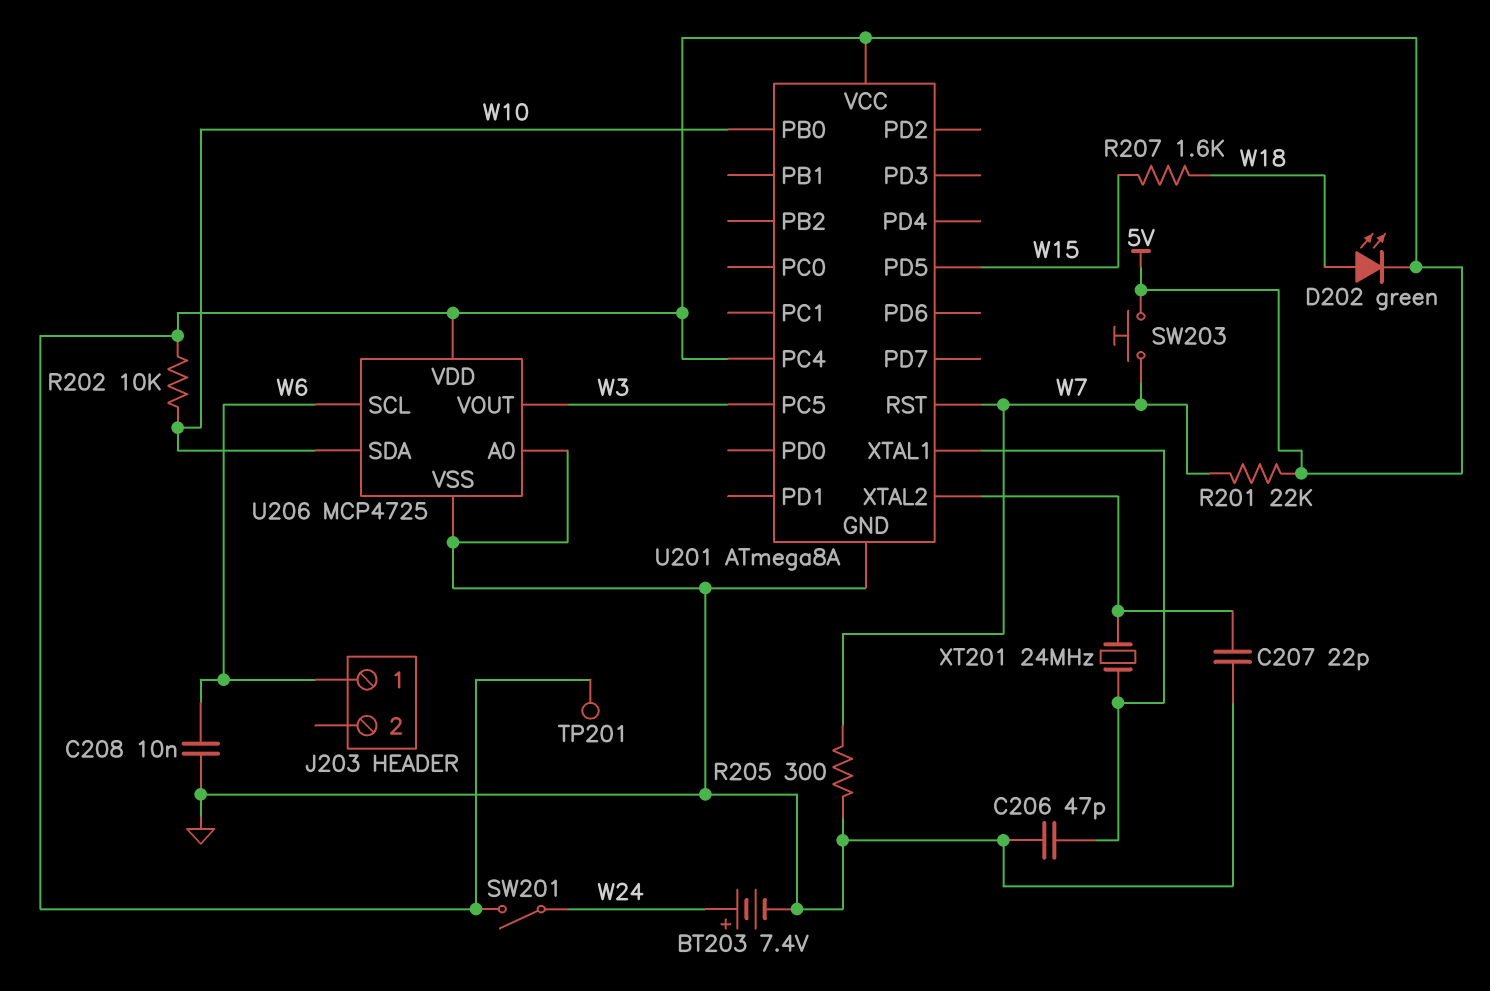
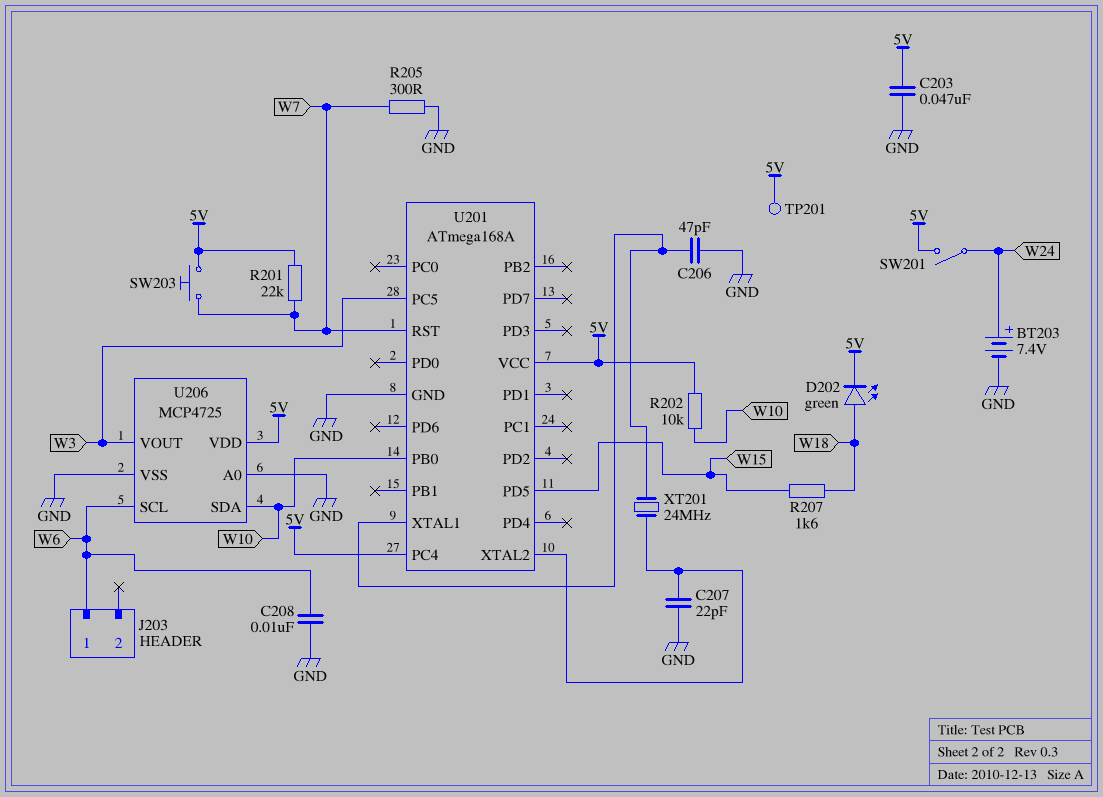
C203: none -> 47nF (5V, GND)
U201: ATmega8A -> ATmega168A

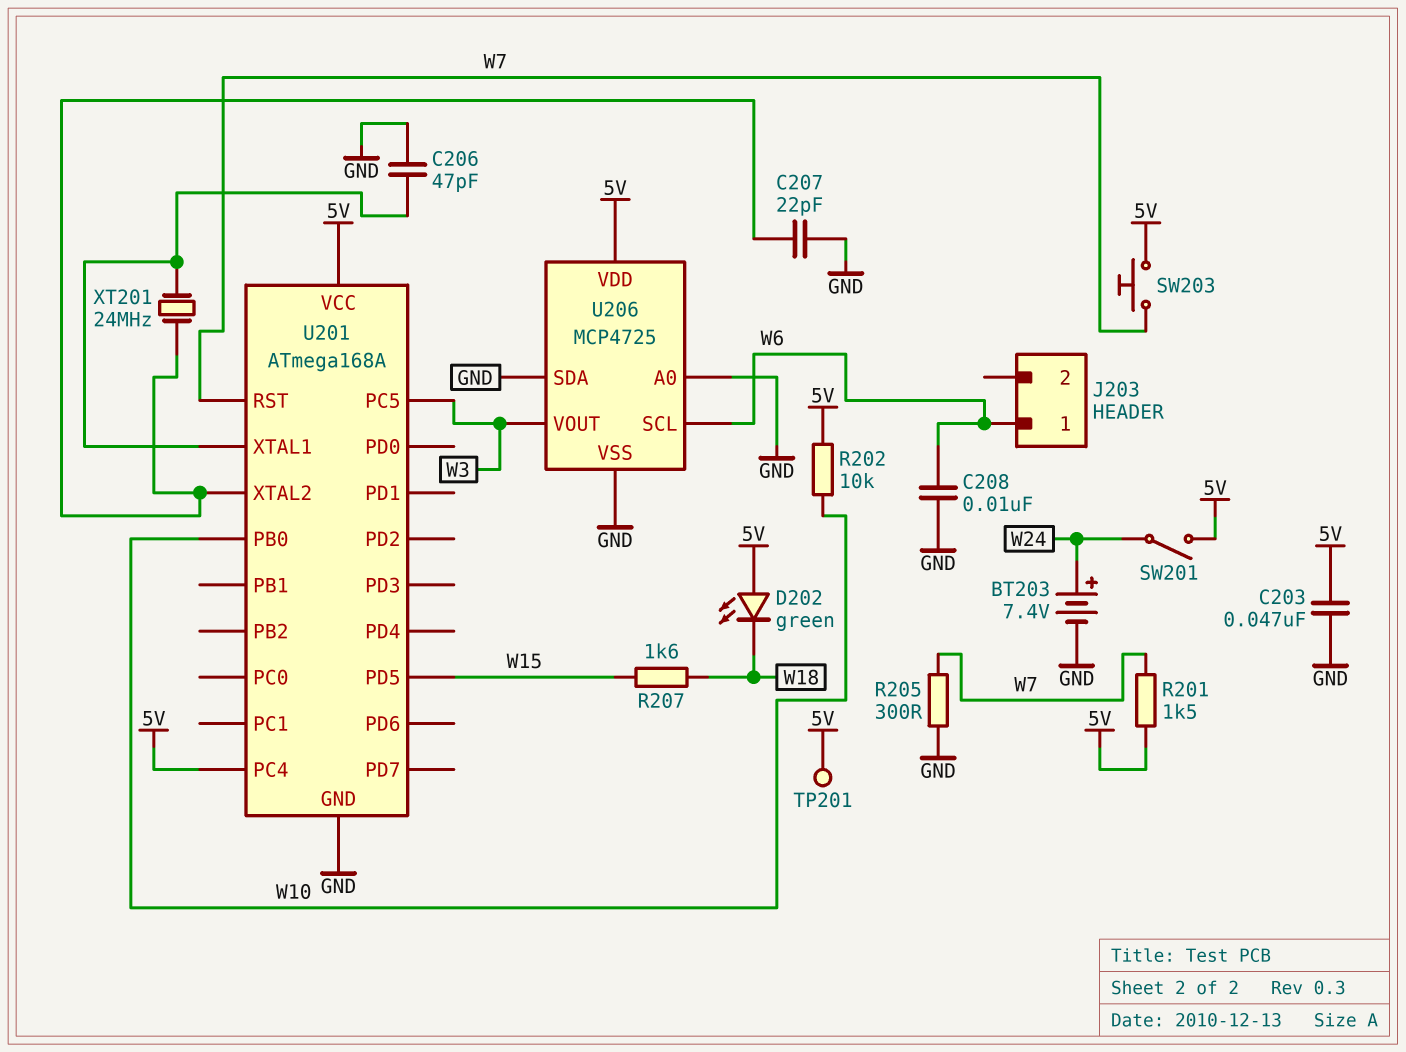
D202: LED green (A W18, K 5V) -> LED green (A 5V, K W18)
R201: 22k (5V, W7) -> 1.5k (5V, W7)
U206 pin SDA: W10 -> GND

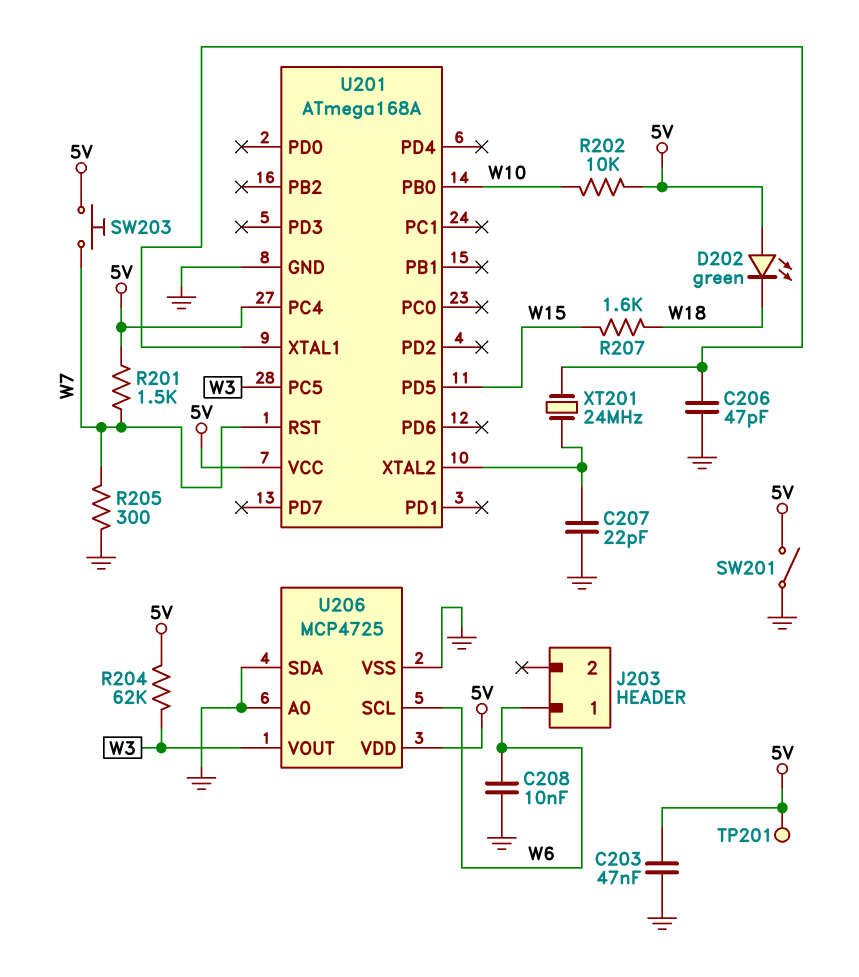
BT203: 7.4V (plus W24, minus GND) -> none
R204: none -> 62k (5V, W3)
SW201: switch (5V, W24) -> switch (5V, GND)

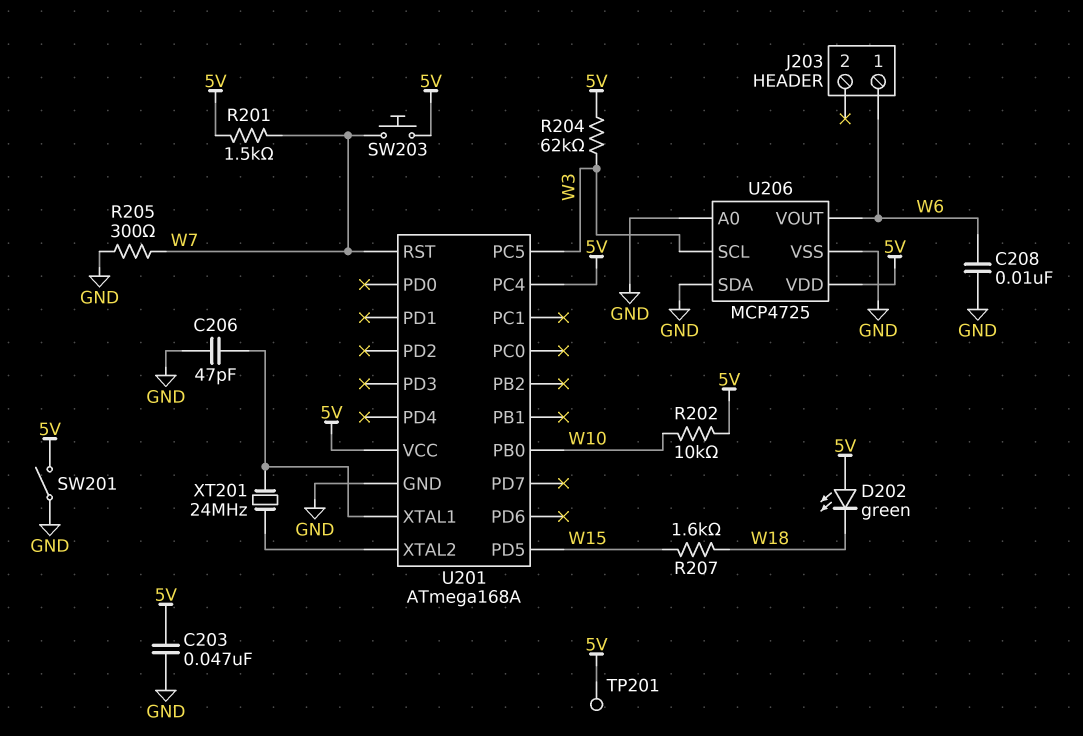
C207: 22pF (GND, U201/XTAL2) -> none
U206 pin SCL: W6 -> W3
U206 pin VOUT: W3 -> W6

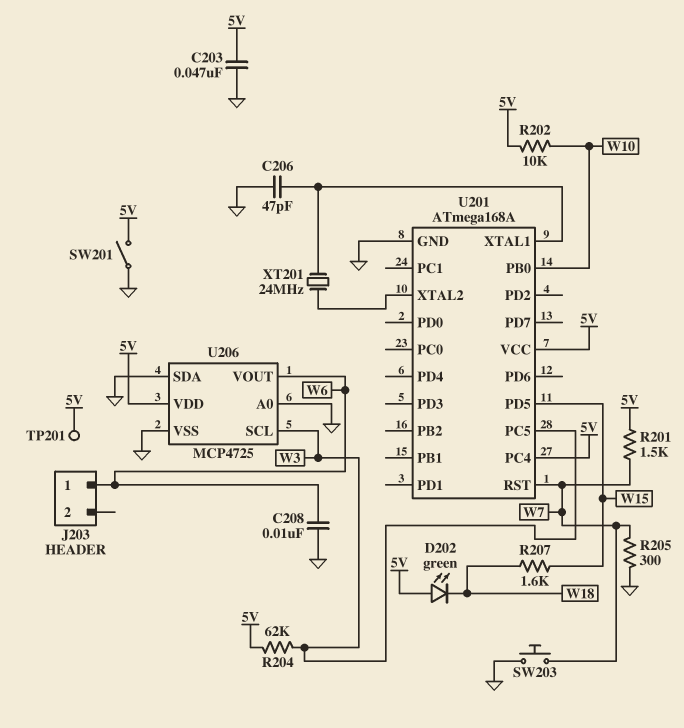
SW203: button (5V, W7) -> button (GND, W7)

